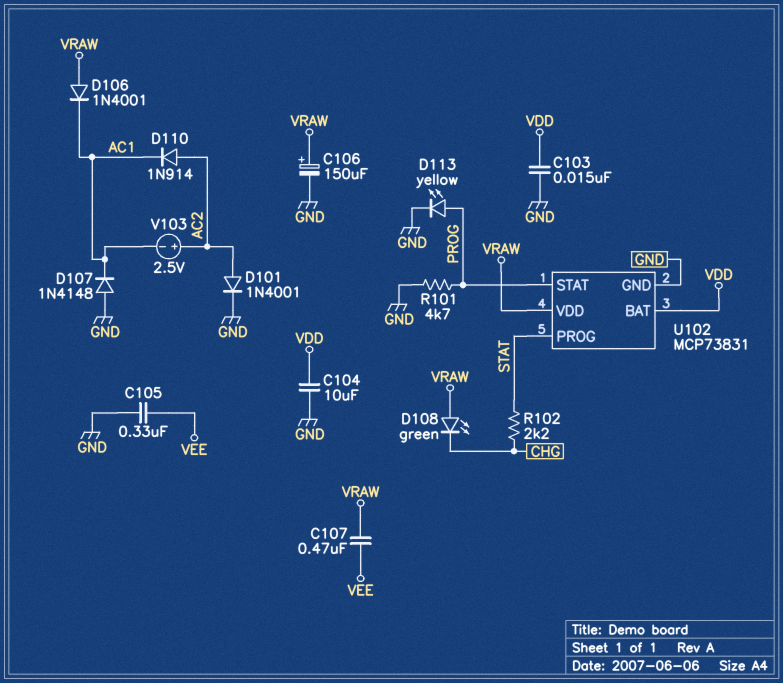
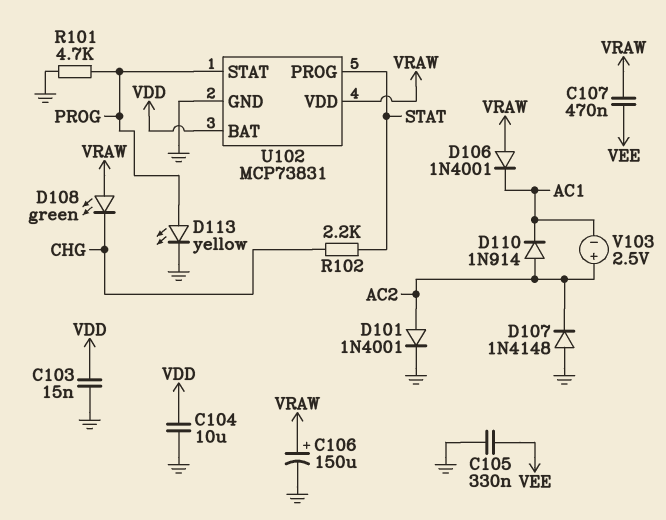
D107: diode 1N4148 (A GND, K AC1) -> diode 1N4148 (A GND, K AC2)

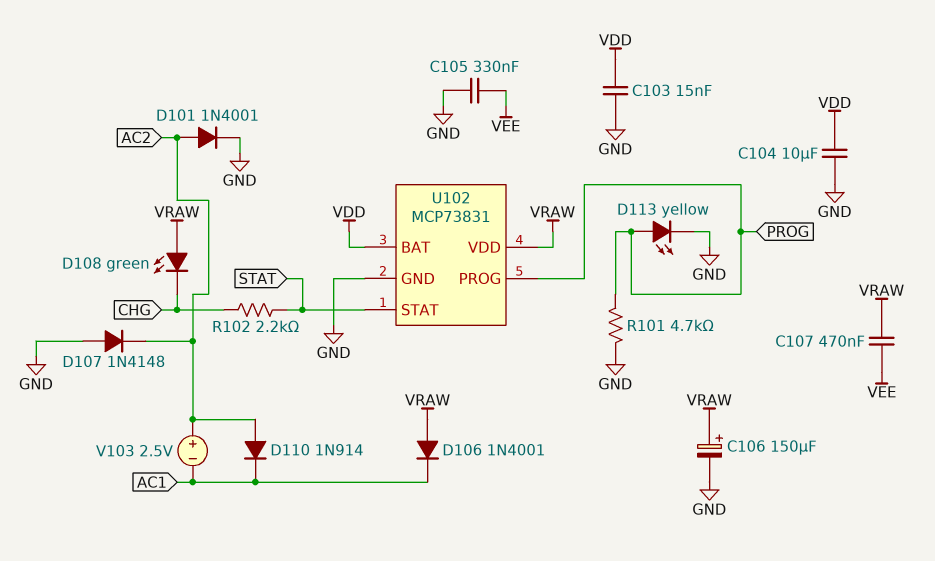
U102 pin PROG: STAT -> PROG
U102 pin STAT: PROG -> STAT

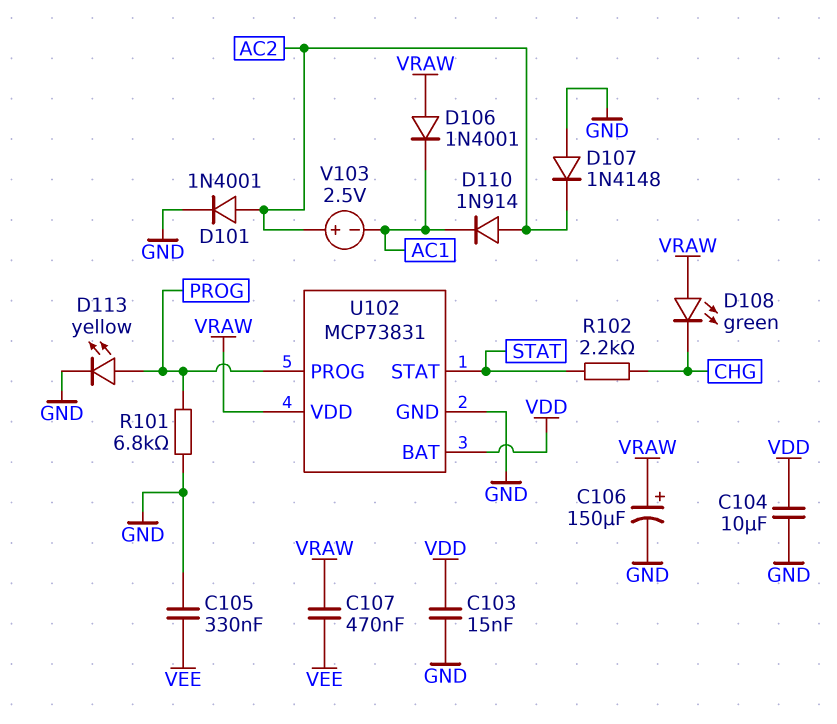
R101: 4.7k (GND, PROG) -> 6.8k (GND, PROG)

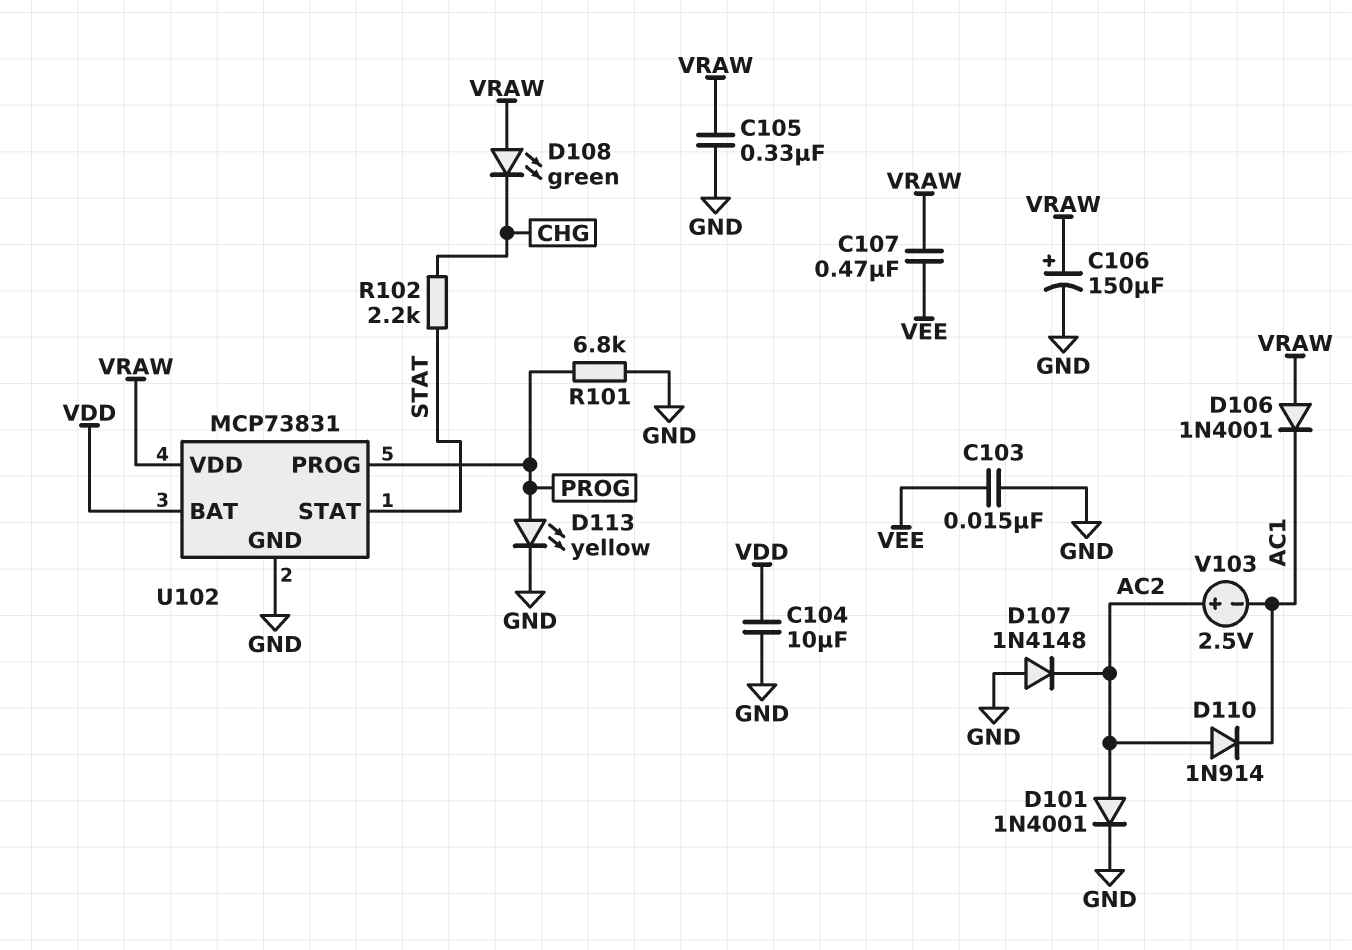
C103: 15nF (GND, VDD) -> 15nF (GND, VEE)
C105: 330nF (GND, VEE) -> 330nF (GND, VRAW)

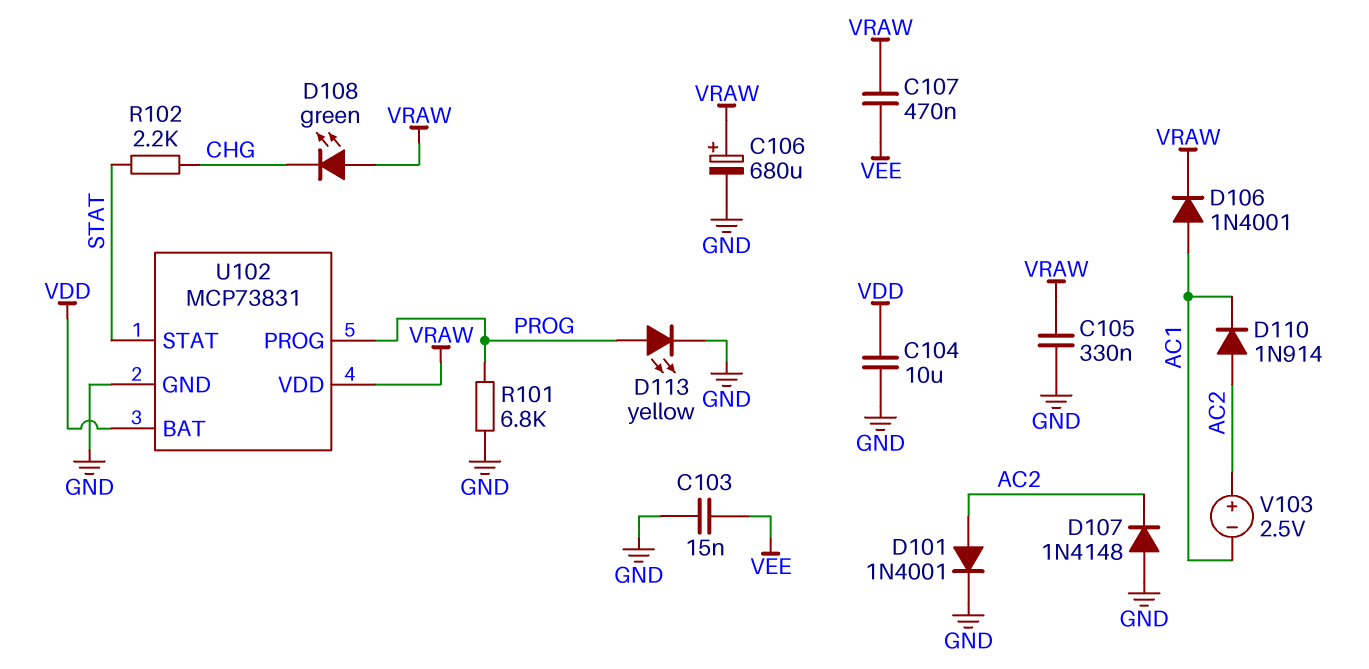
C106: 150uF (plus VRAW, minus GND) -> 680uF (plus VRAW, minus GND)
D106: diode 1N4001 (A VRAW, K AC1) -> diode 1N4001 (A AC1, K VRAW)

